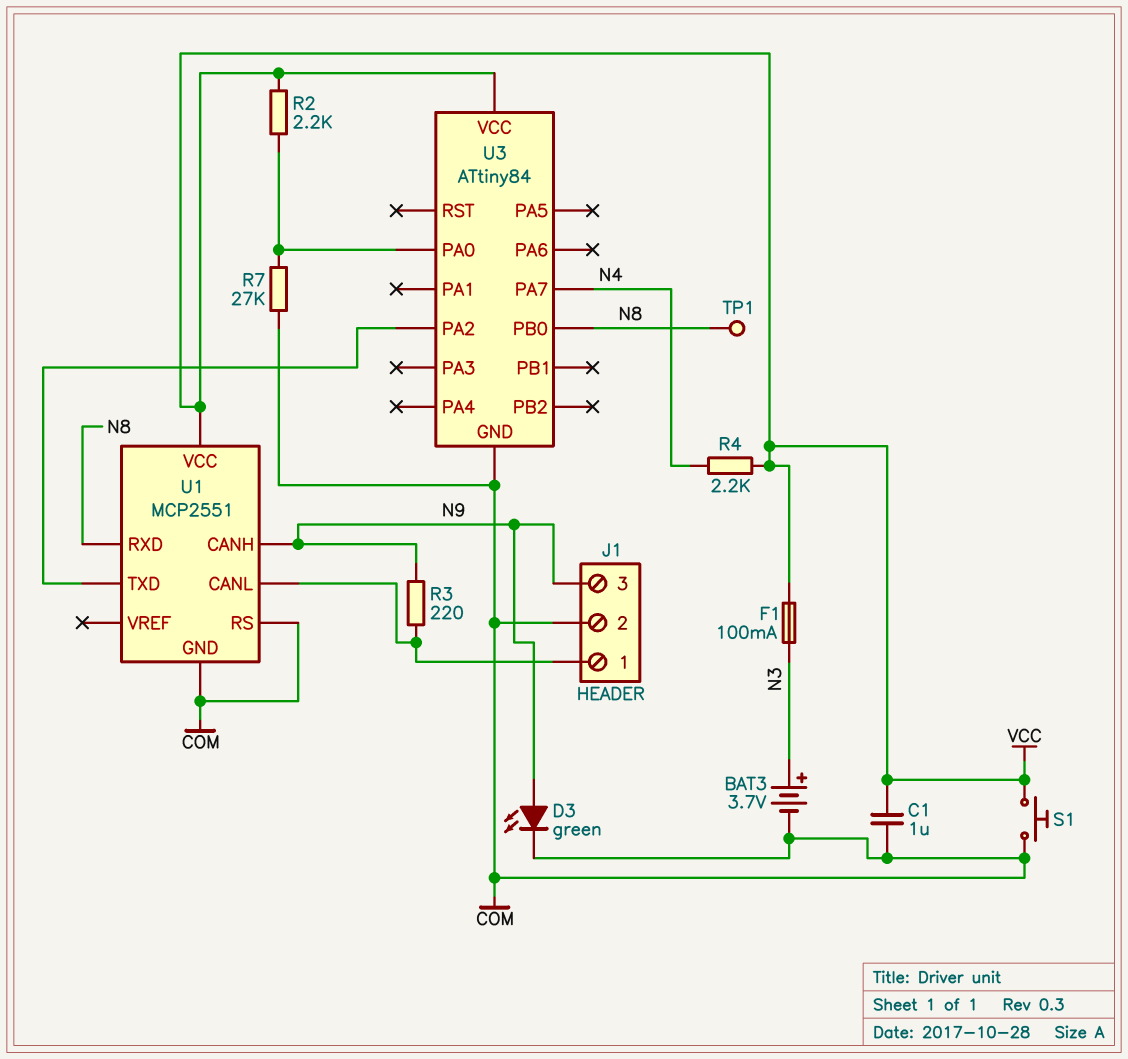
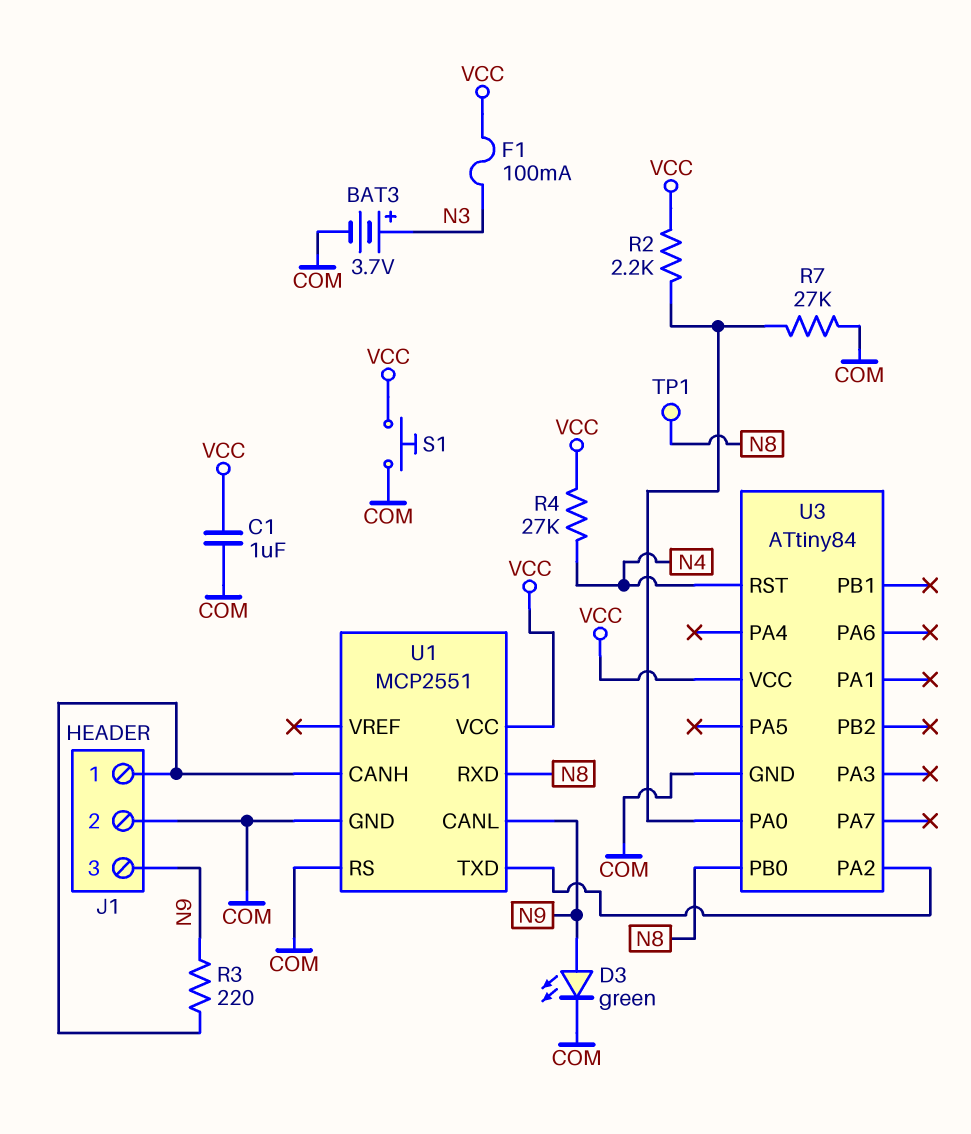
R4: 2.2k (N4, VCC) -> 27k (N4, VCC)
U1 pin CANH: N9 -> J1/1
U1 pin CANL: J1/1 -> N9
U3 pin PA7: N4 -> none
U3 pin RST: none -> N4

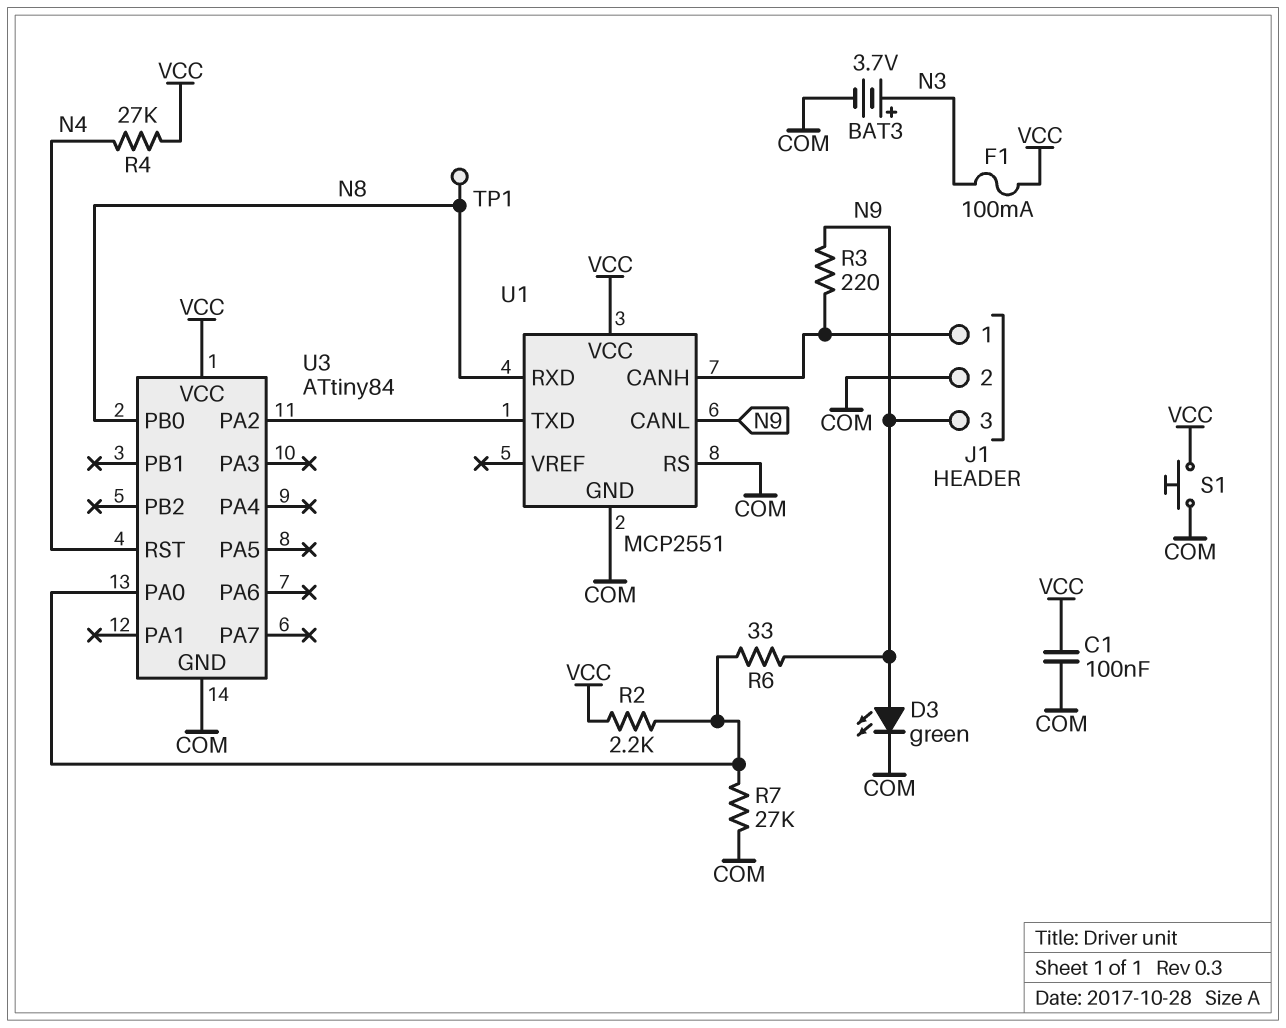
C1: 1uF (COM, VCC) -> 100nF (COM, VCC)
R6: none -> 33 (N9, U3/PA0)

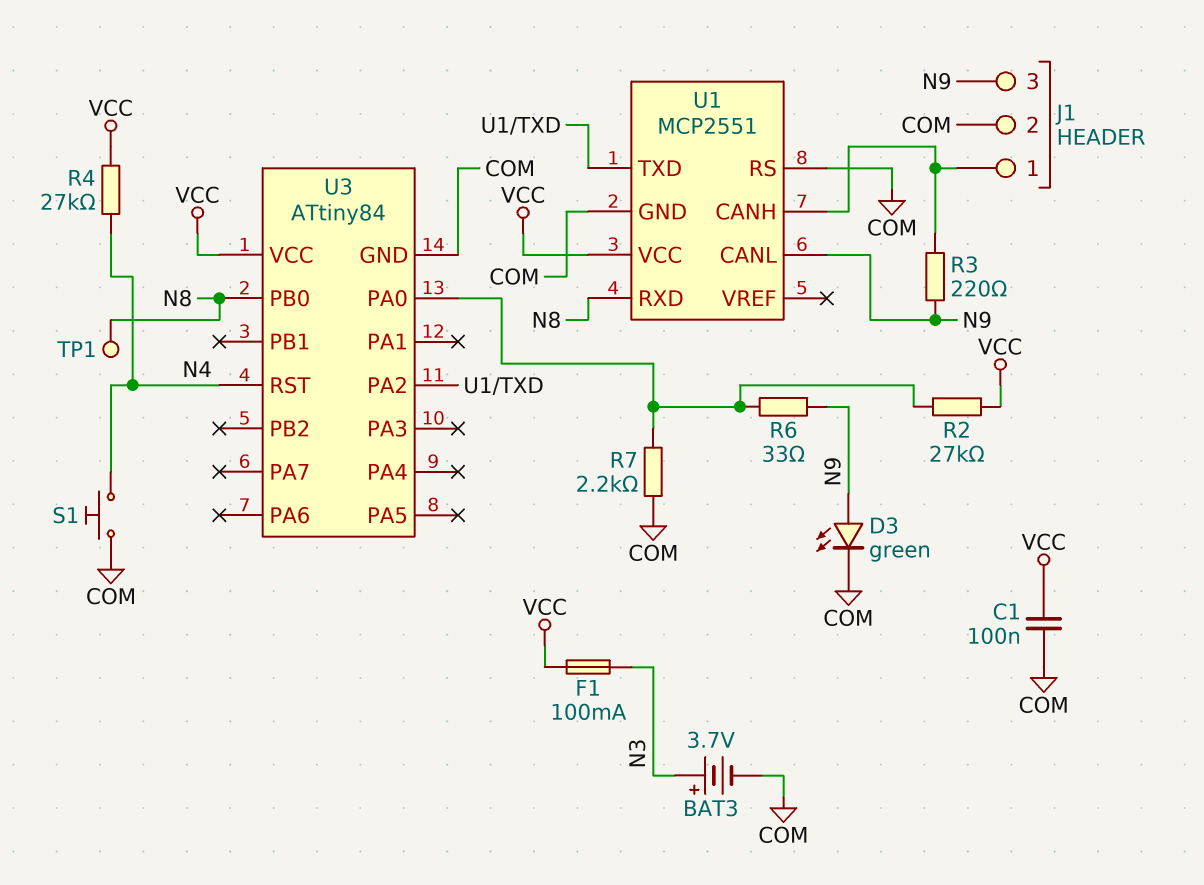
R2: 2.2k (U3/PA0, VCC) -> 27k (U3/PA0, VCC)
R7: 27k (COM, U3/PA0) -> 2.2k (COM, U3/PA0)
S1: button (COM, VCC) -> button (COM, N4)

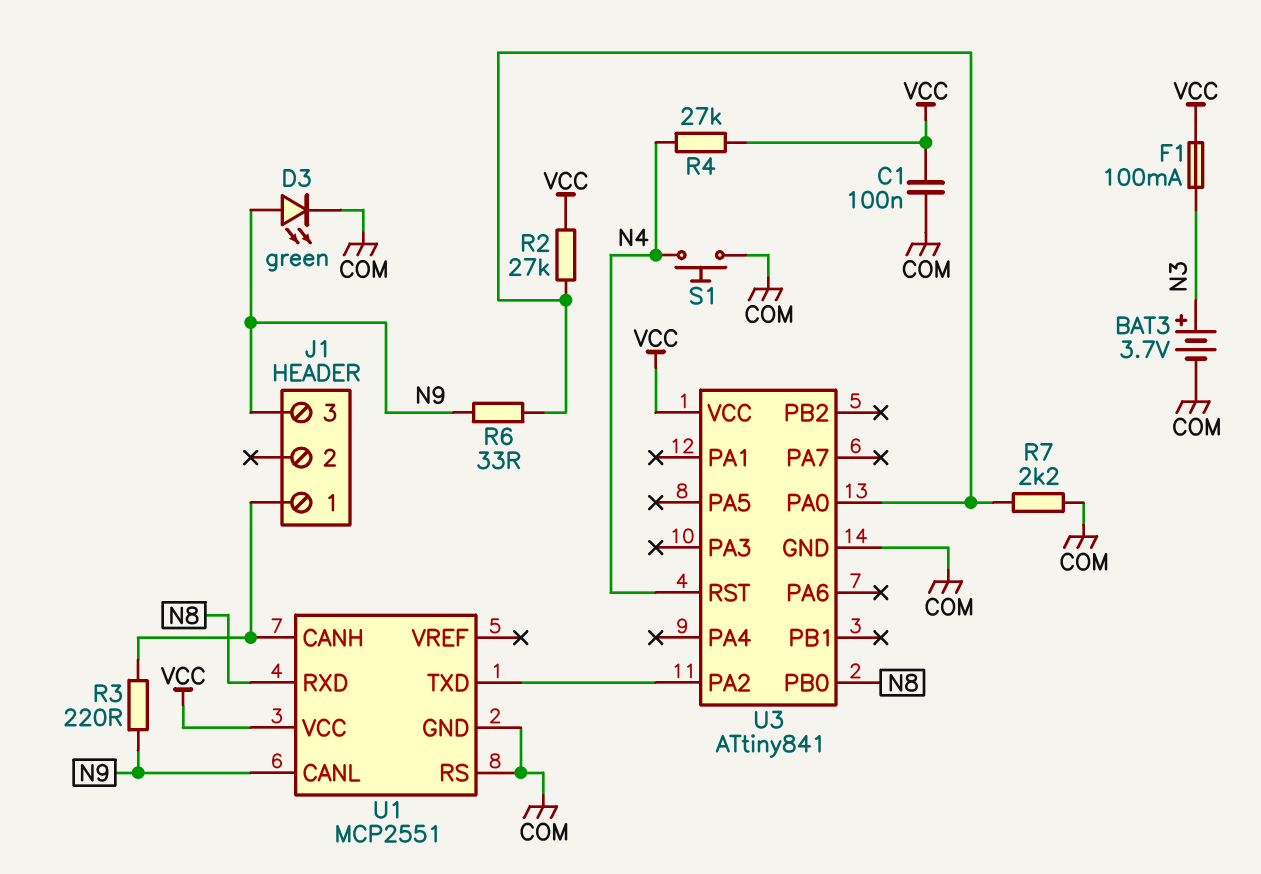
J1 pin 2: COM -> none
TP1: test point (N8) -> none
U3: ATtiny84 -> ATtiny841

